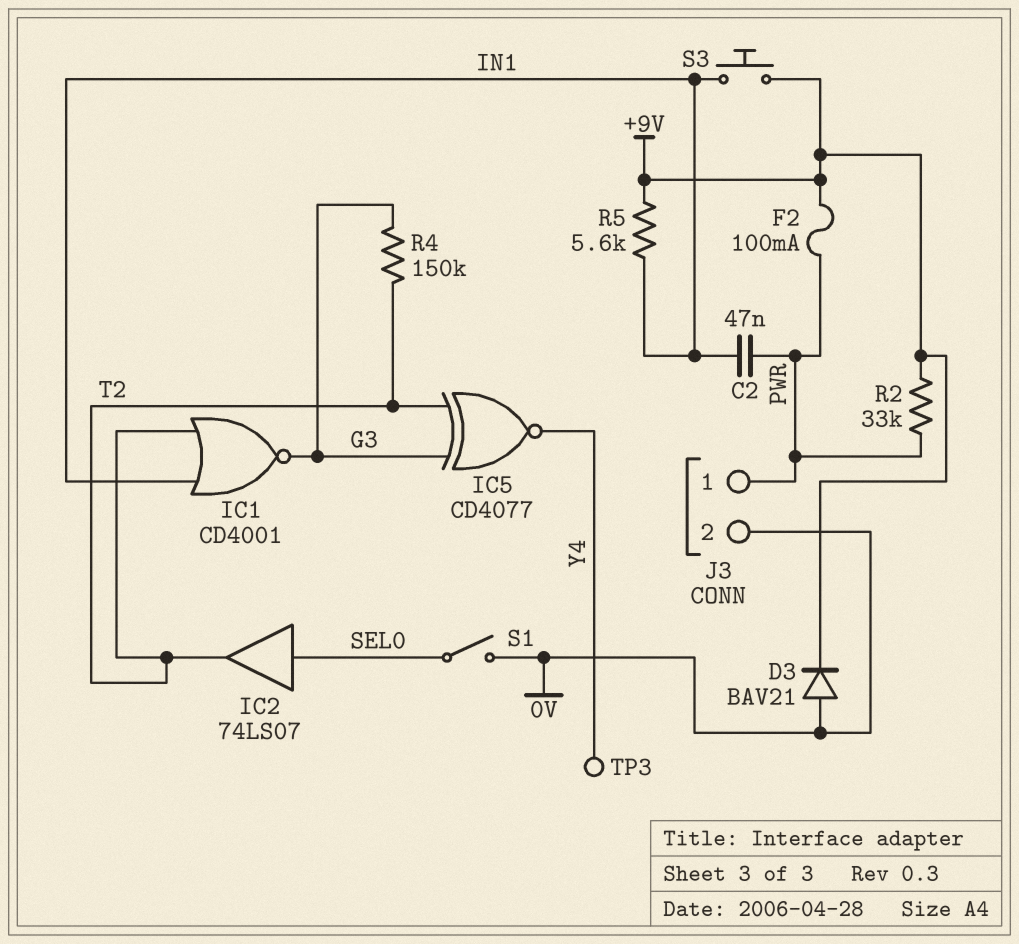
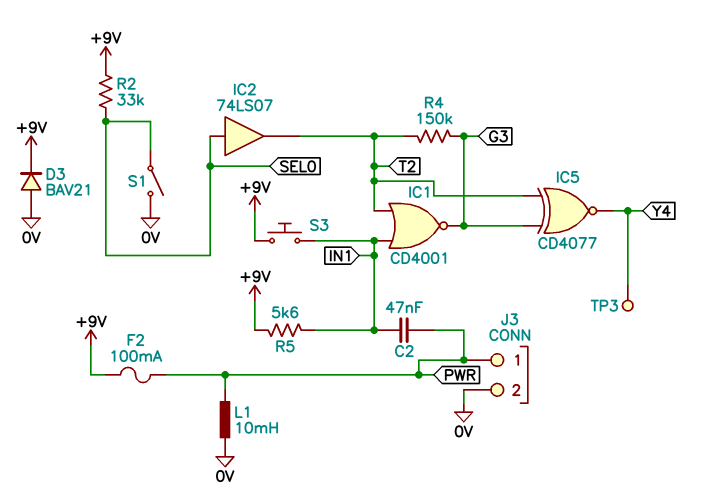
L1: none -> 10mH (0V, PWR)
R2: 33k (+9V, PWR) -> 33k (+9V, SEL0)

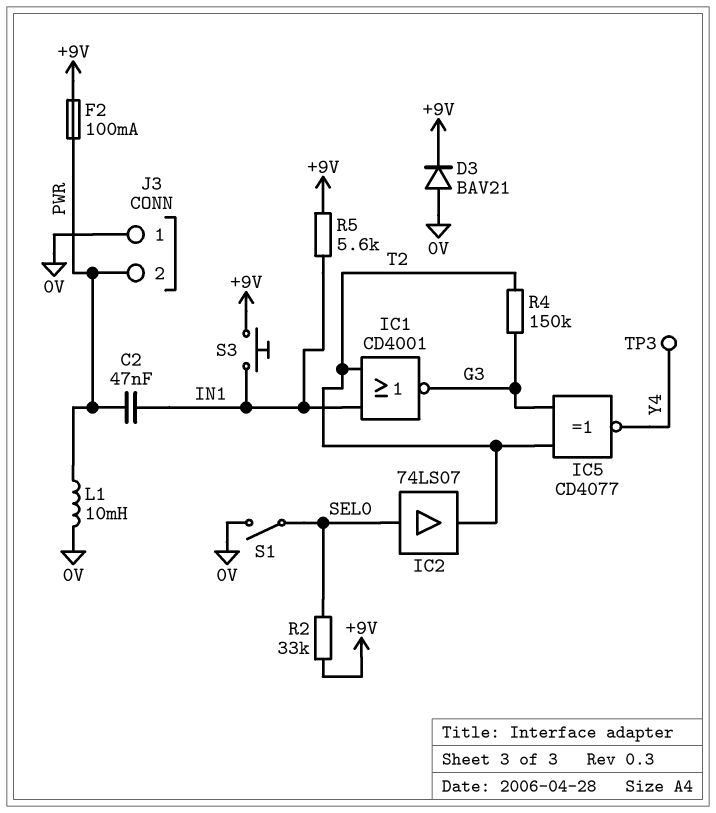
J3 pin 1: PWR -> 0V
J3 pin 2: 0V -> PWR

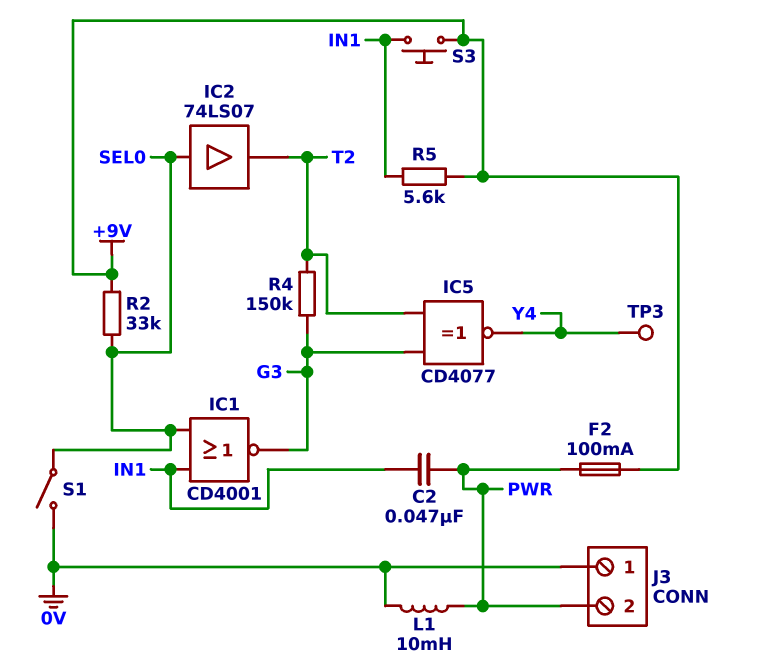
D3: diode BAV21 (A 0V, K +9V) -> none
IC1: NOR CD4001 (in IN1, in T2, out G3) -> NOR CD4001 (in IN1, in SEL0, out G3)

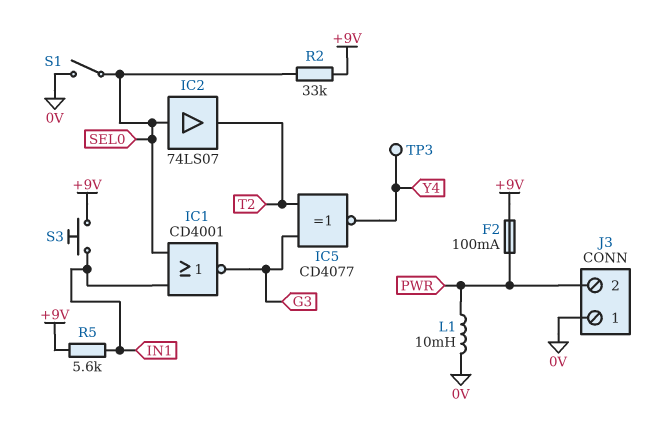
C2: 47nF (IN1, PWR) -> none
R4: 150k (G3, T2) -> none

